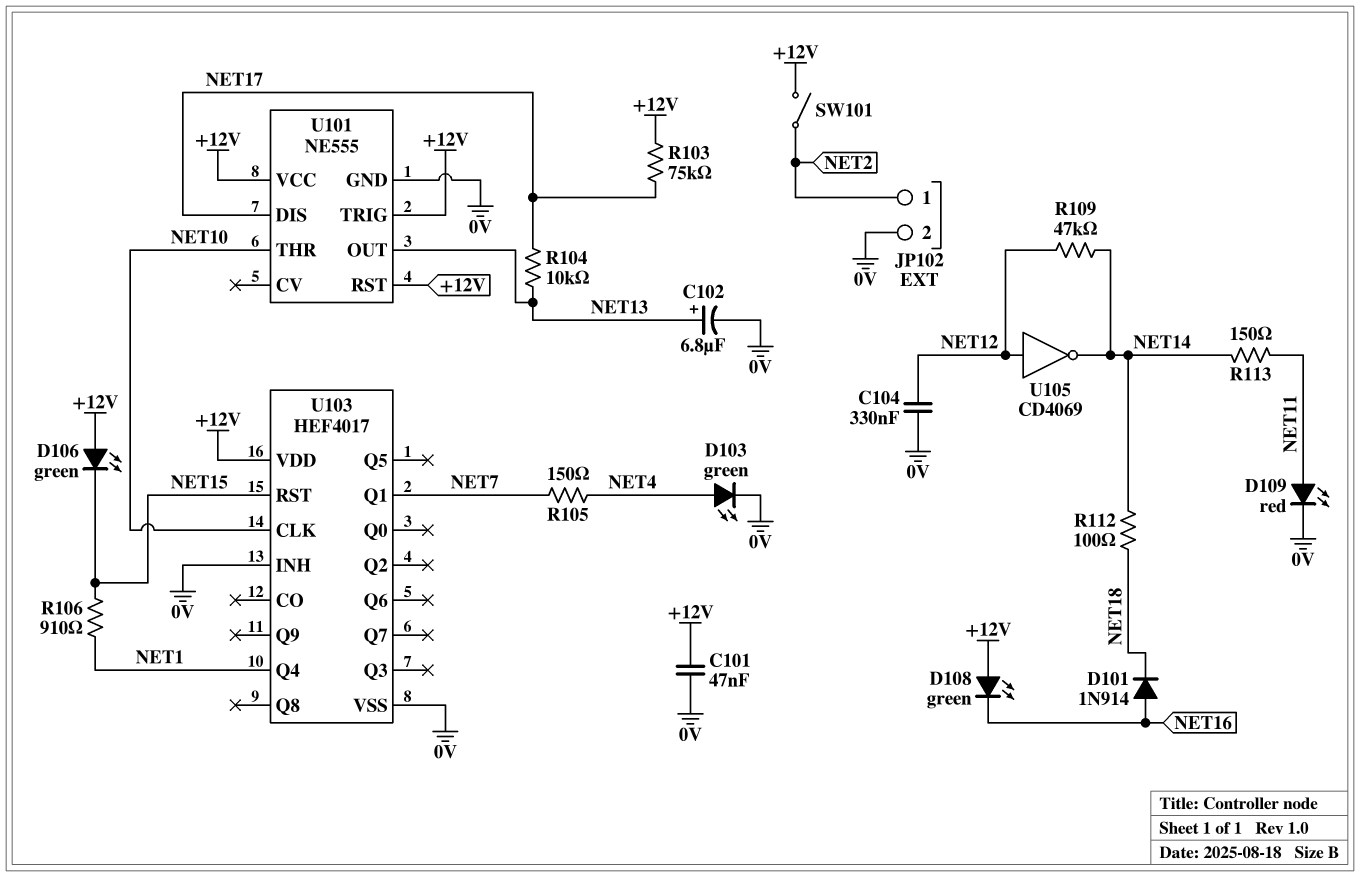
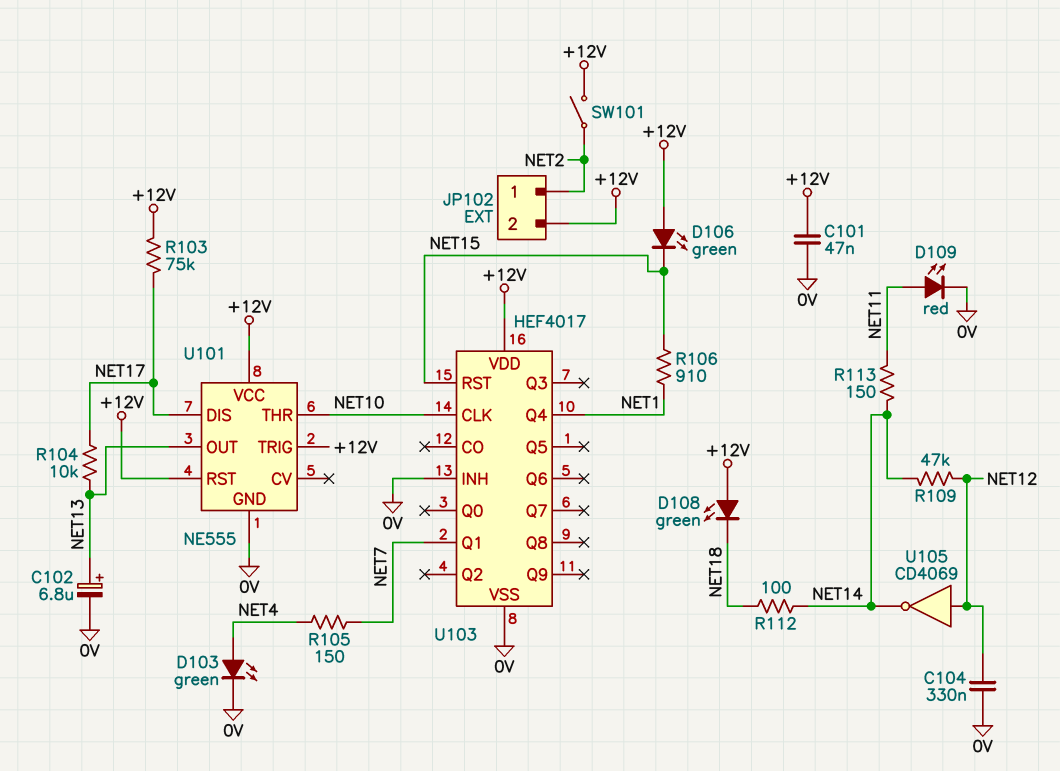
D101: diode 1N914 (A NET16, K NET18) -> none
D108: LED green (A +12V, K NET16) -> LED green (A +12V, K NET18)
JP102 pin 2: 0V -> +12V

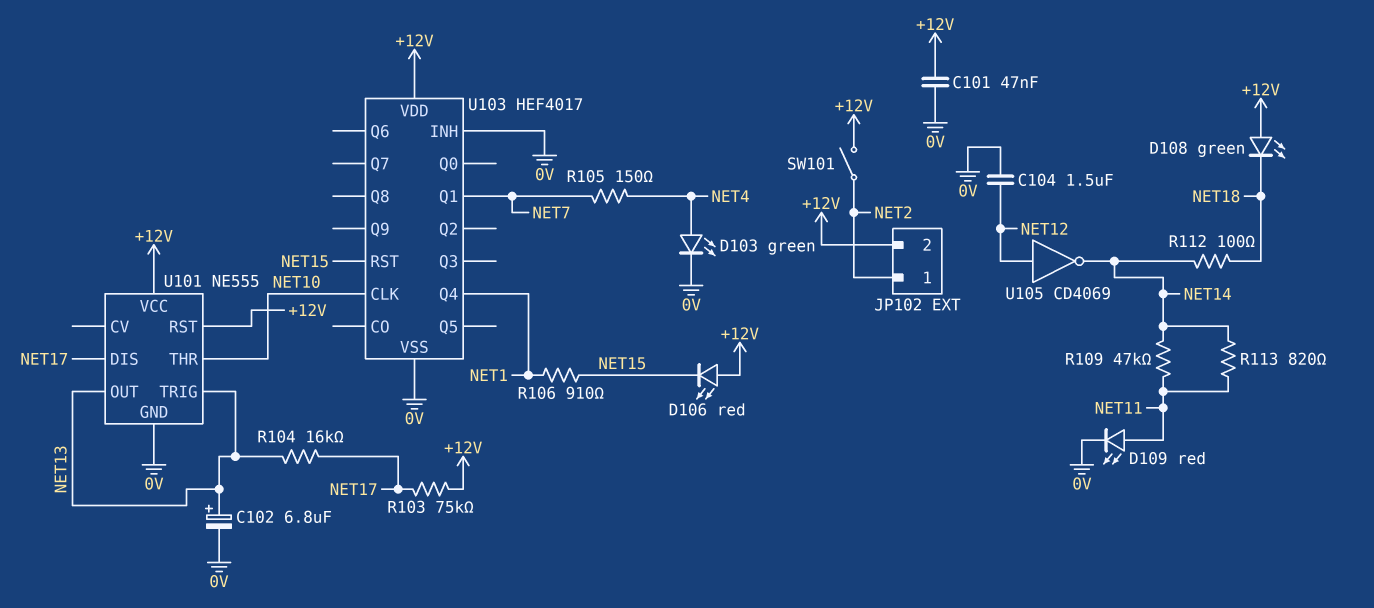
C104: 330nF (0V, NET12) -> 1.5uF (0V, NET12)
D106: LED green (A +12V, K NET15) -> LED red (A +12V, K NET15)
R104: 10k (NET13, NET17) -> 16k (NET13, NET17)
R109: 47k (NET12, NET14) -> 47k (NET11, NET14)
R113: 150 (NET11, NET14) -> 820 (NET11, NET14)
U101 pin TRIG: +12V -> NET13

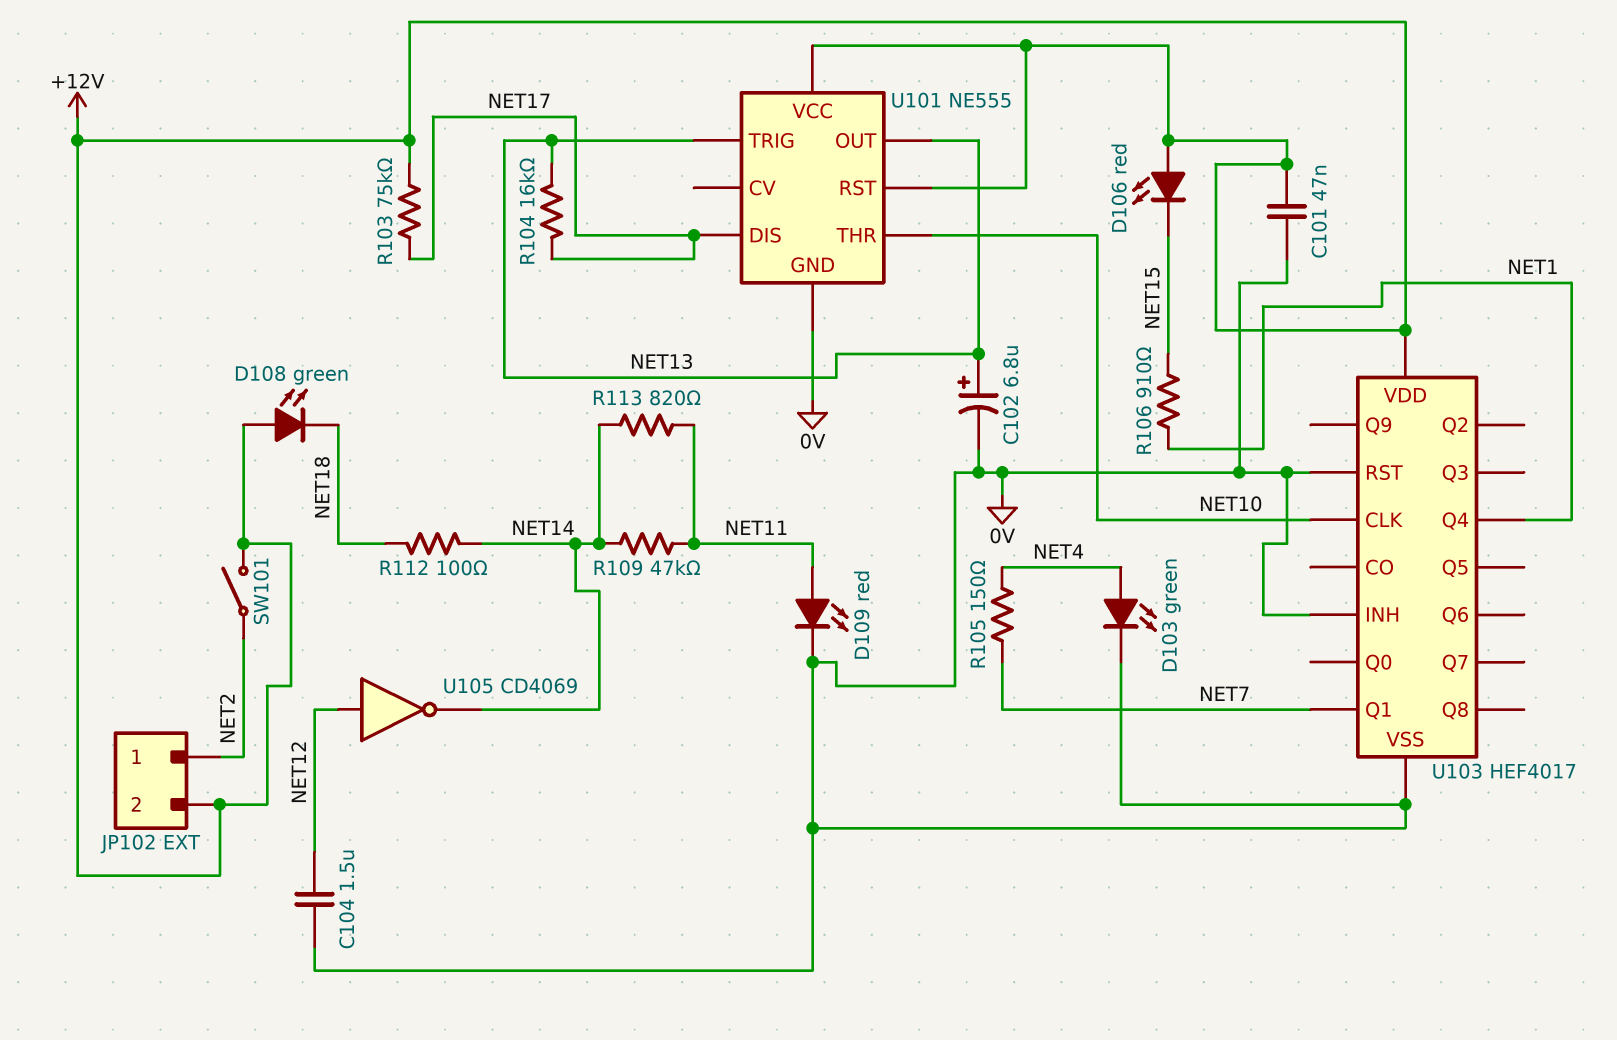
U103 pin RST: NET15 -> 0V

